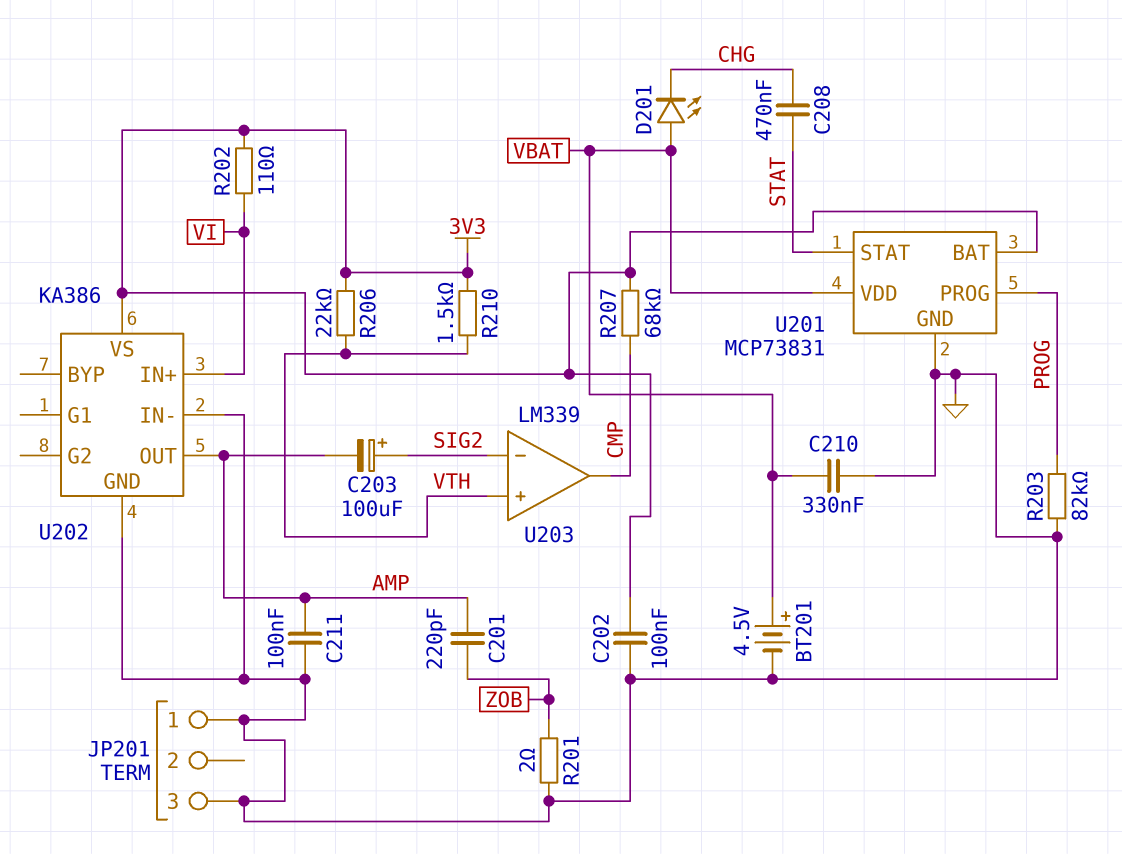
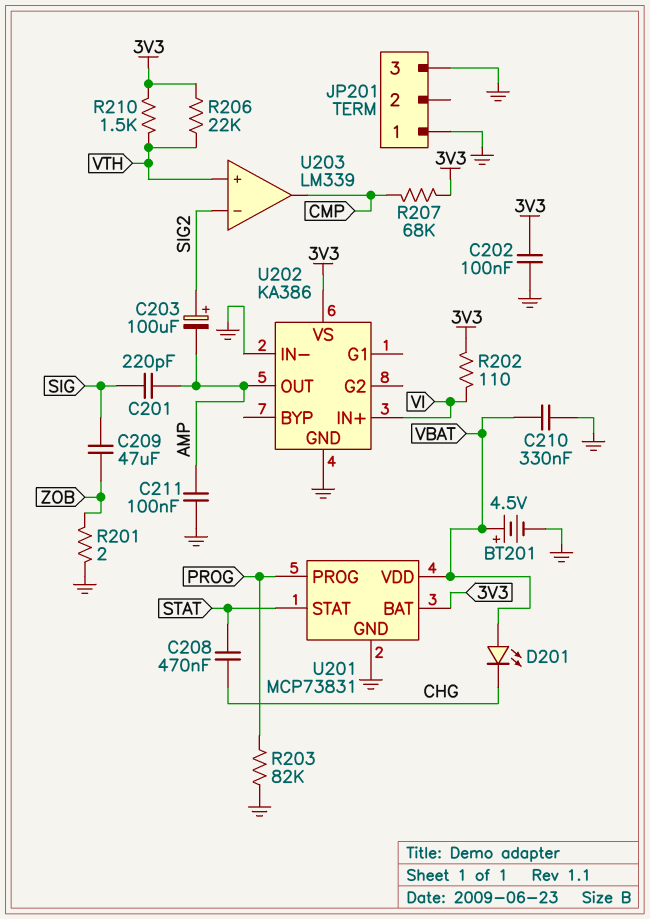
C201: 220pF (AMP, ZOB) -> 220pF (AMP, SIG)
C209: none -> 47uF (SIG, ZOB)

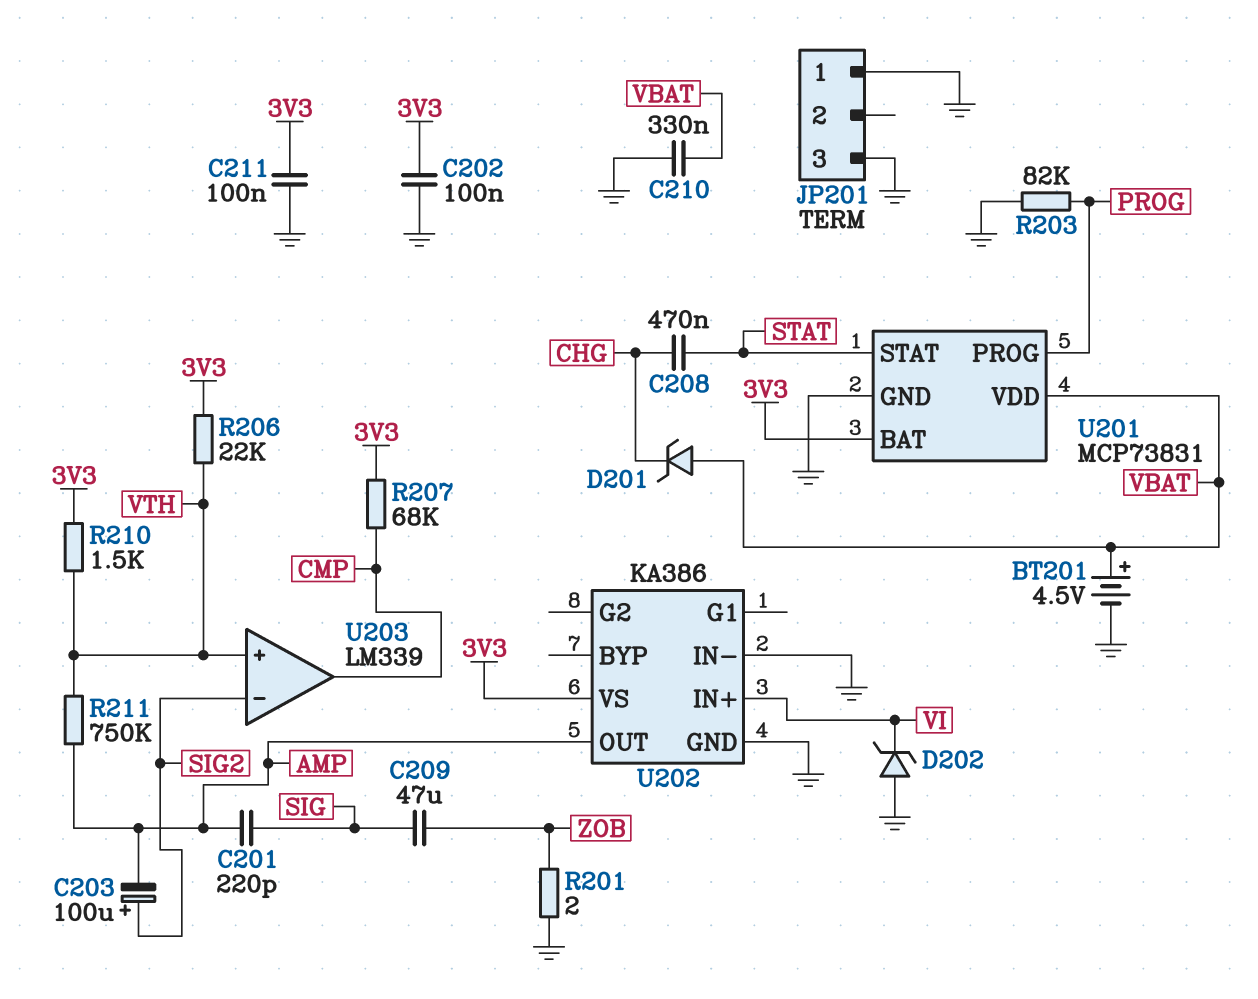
C211: 100nF (AMP, GND) -> 100nF (3V3, GND)
D201: LED (A VBAT, K CHG) -> zener (A VBAT, K CHG)
D202: none -> zener (A GND, K VI)
R202: 110 (3V3, VI) -> none
R211: none -> 750k (AMP, VTH)

